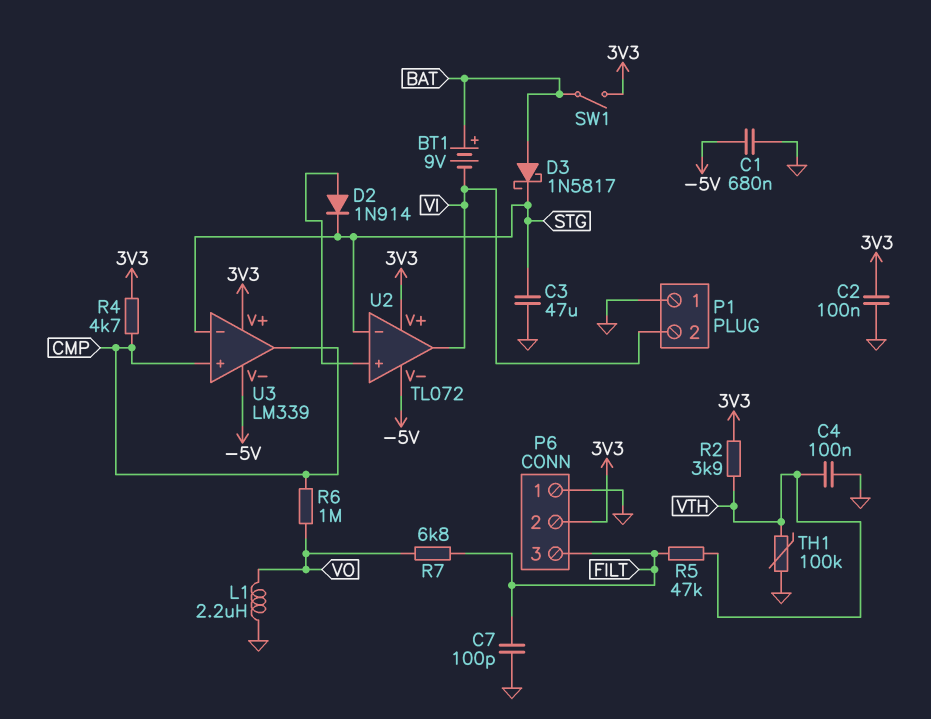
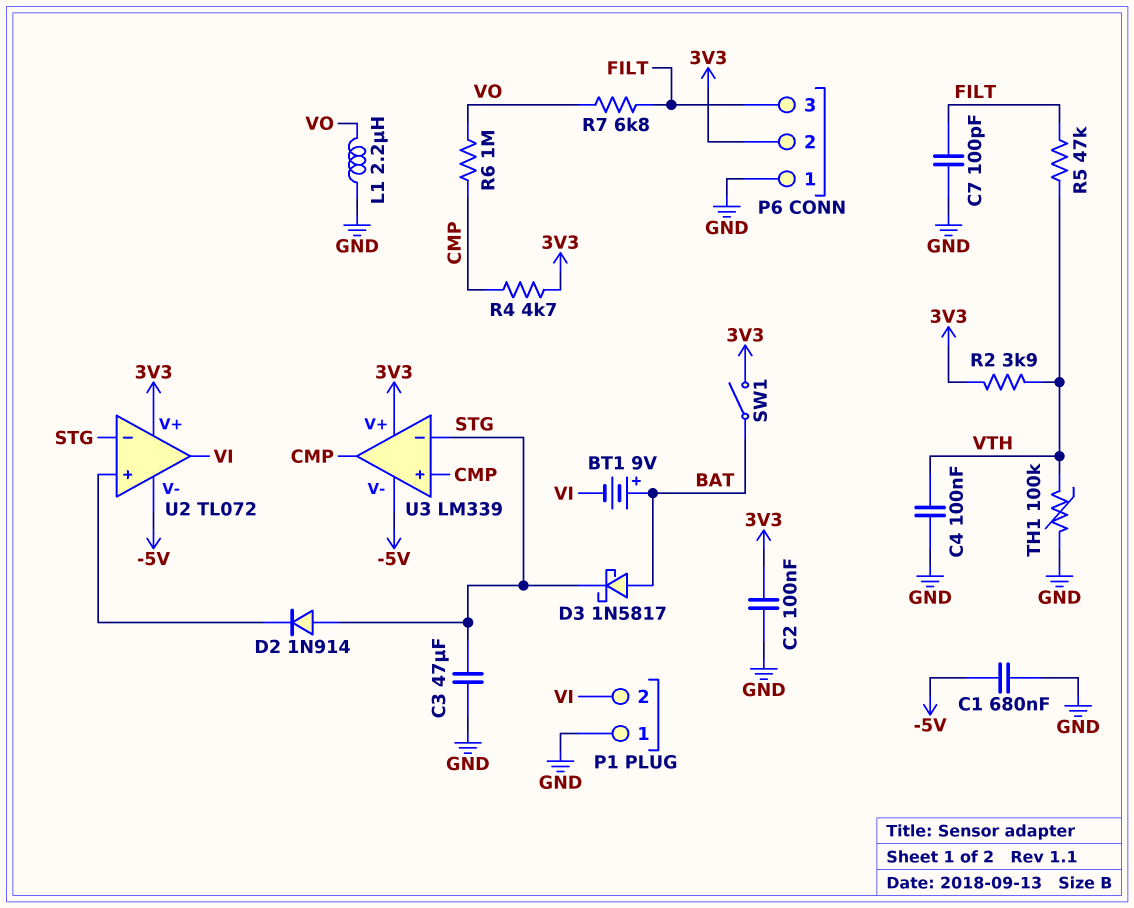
D2: diode 1N914 (A U2/in+, K STG) -> diode 1N914 (A STG, K U2/in+)

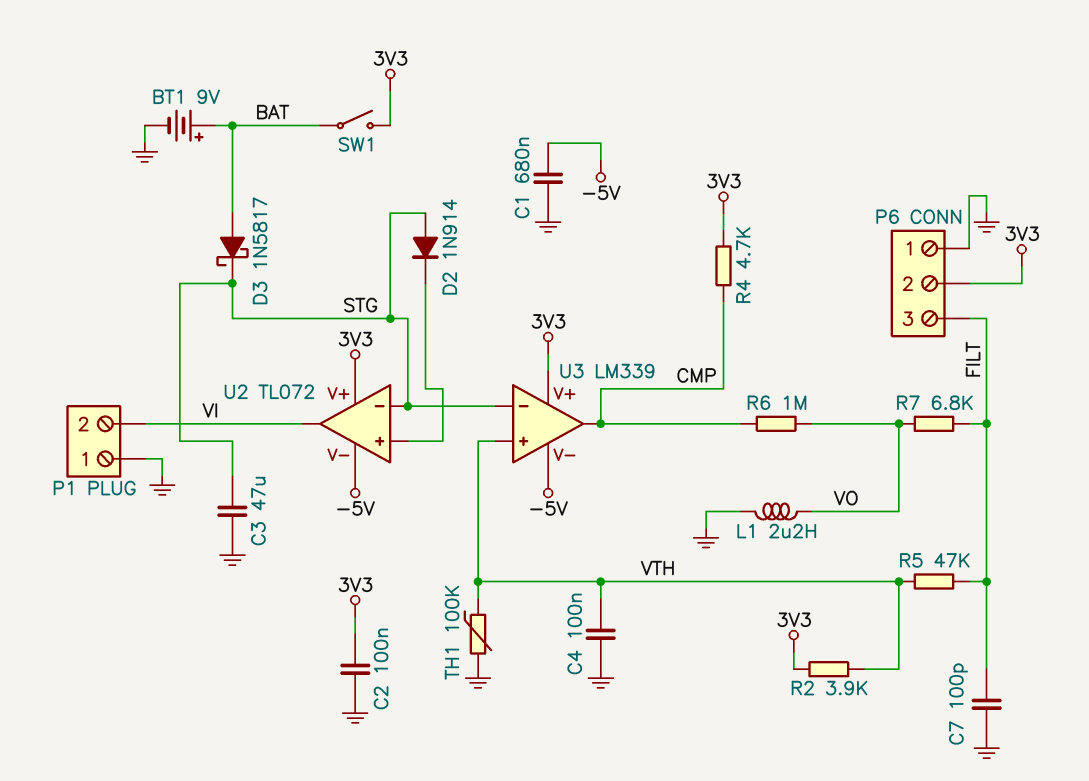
BT1: 9V (plus BAT, minus VI) -> 9V (plus BAT, minus GND)
U3 pin in+: CMP -> VTH

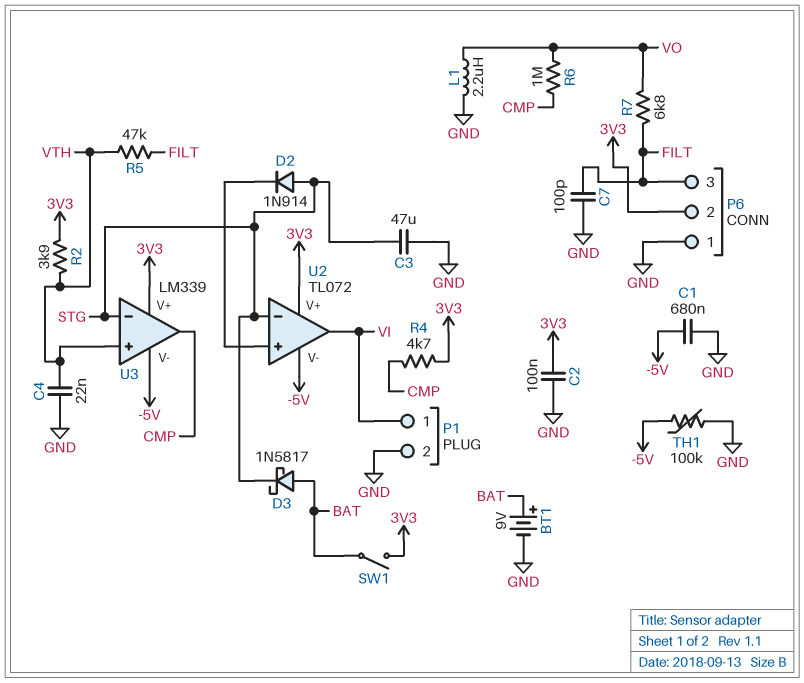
C4: 100nF (GND, VTH) -> 22nF (GND, VTH)
P1 pin 1: GND -> VI
P1 pin 2: VI -> GND
TH1: 100k (GND, VTH) -> 100k (-5V, GND)

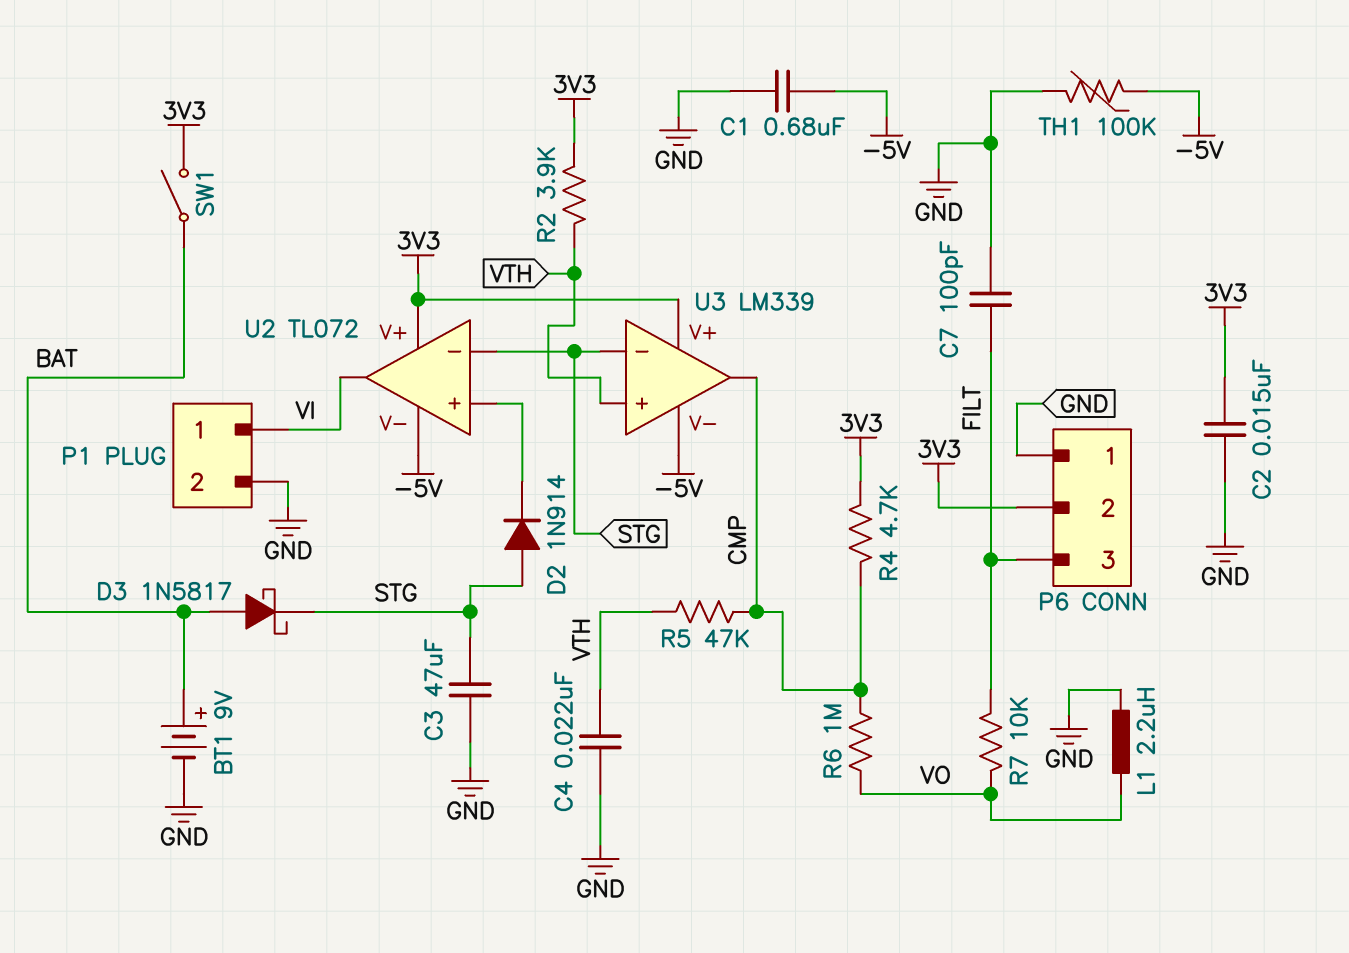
C2: 100nF (3V3, GND) -> 15nF (3V3, GND)
R5: 47k (FILT, VTH) -> 47k (CMP, VTH)
R7: 6.8k (FILT, VO) -> 10k (FILT, VO)

